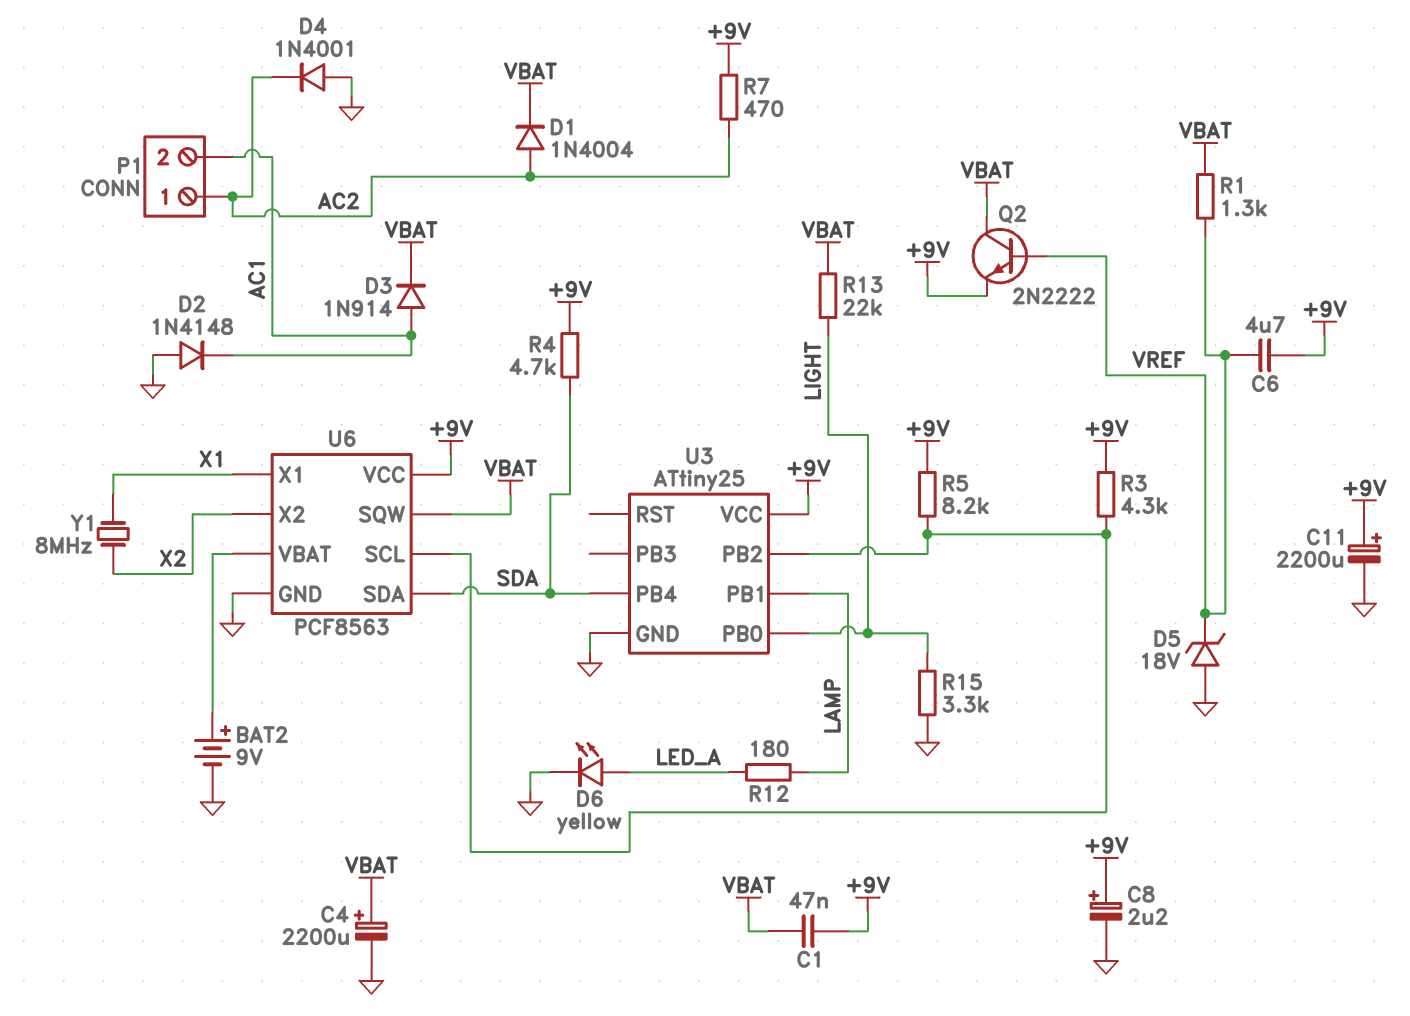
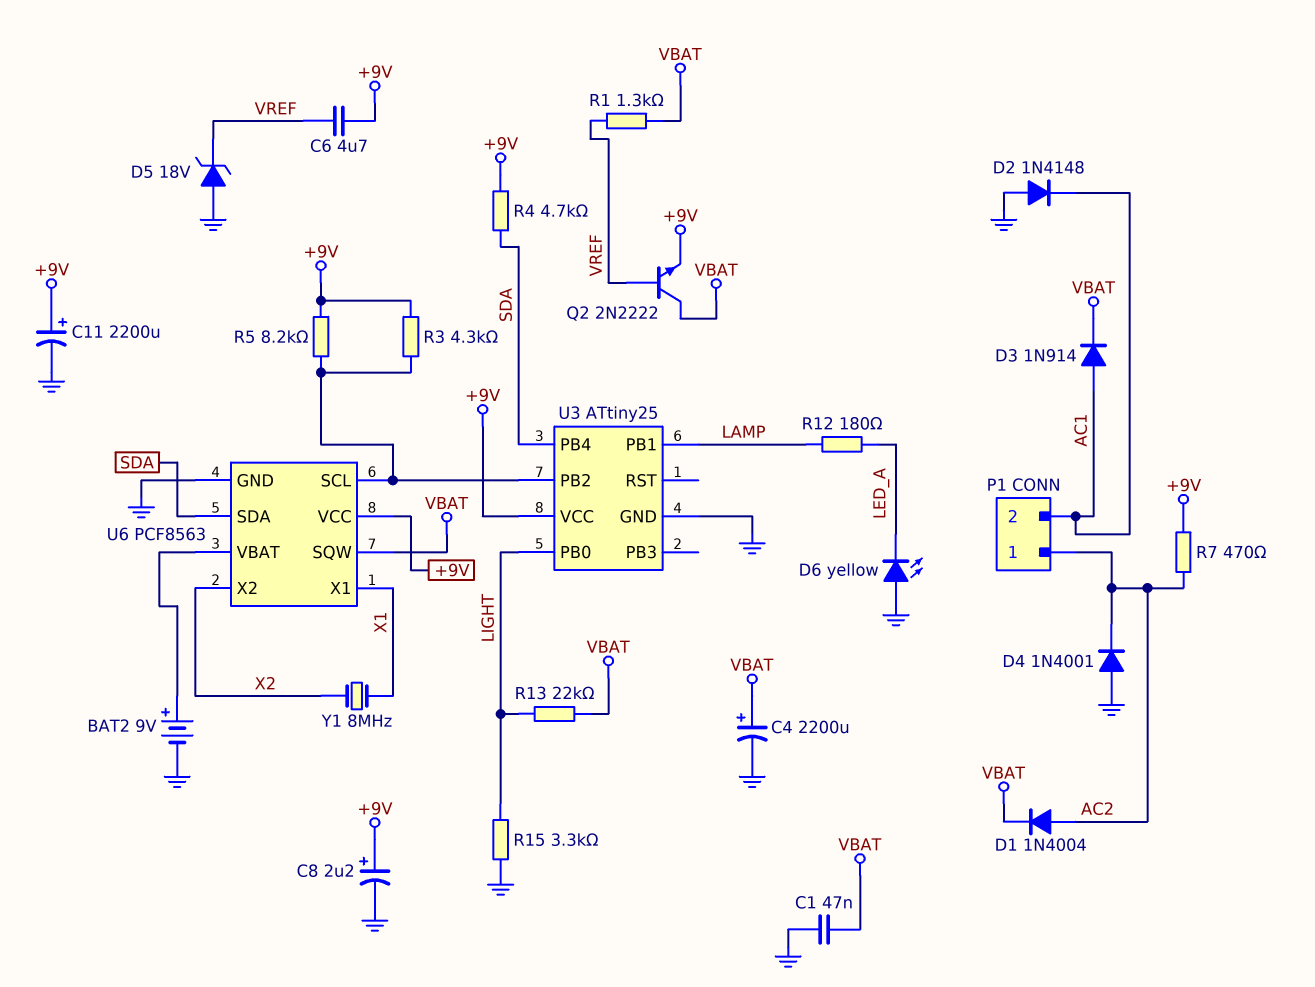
C1: 47nF (+9V, VBAT) -> 47nF (GND, VBAT)
D6: LED yellow (A LED_A, K GND) -> LED yellow (A GND, K LED_A)

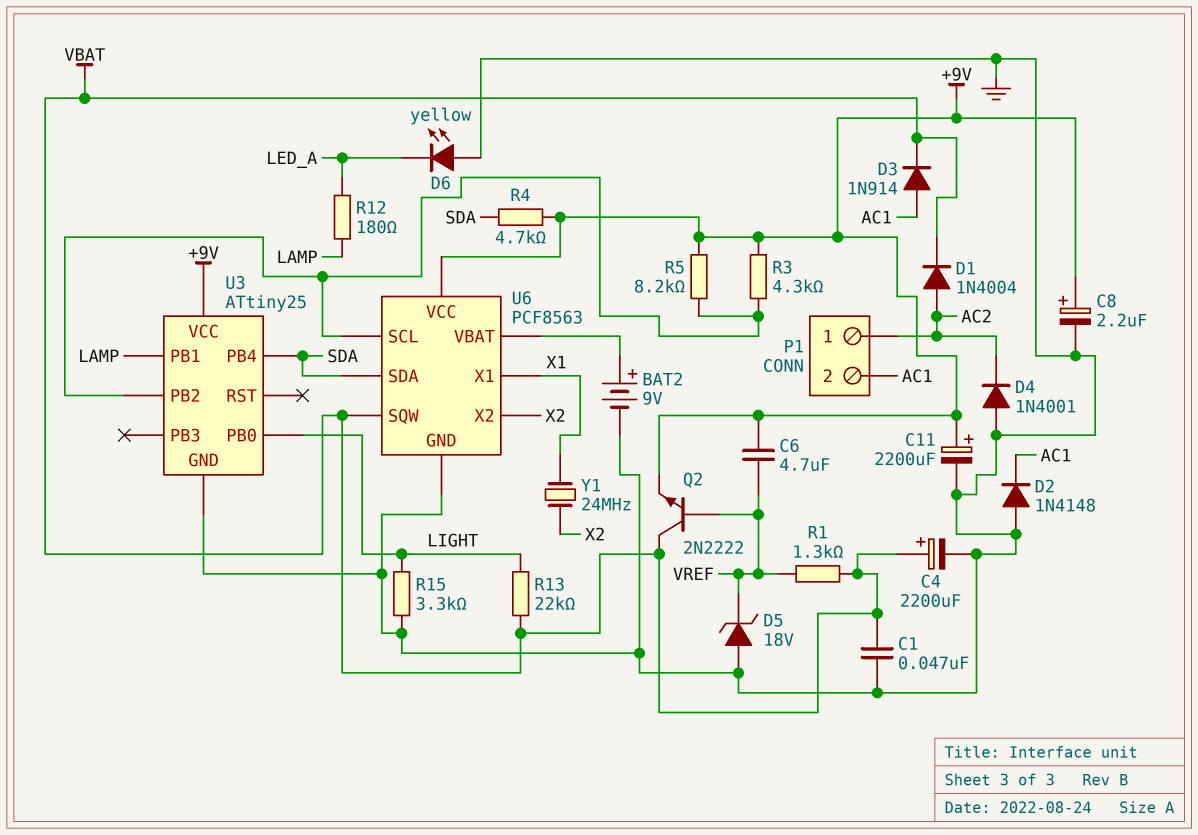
R7: 470 (+9V, AC2) -> none
Y1: 8MHz (X1, X2) -> 24MHz (X1, X2)

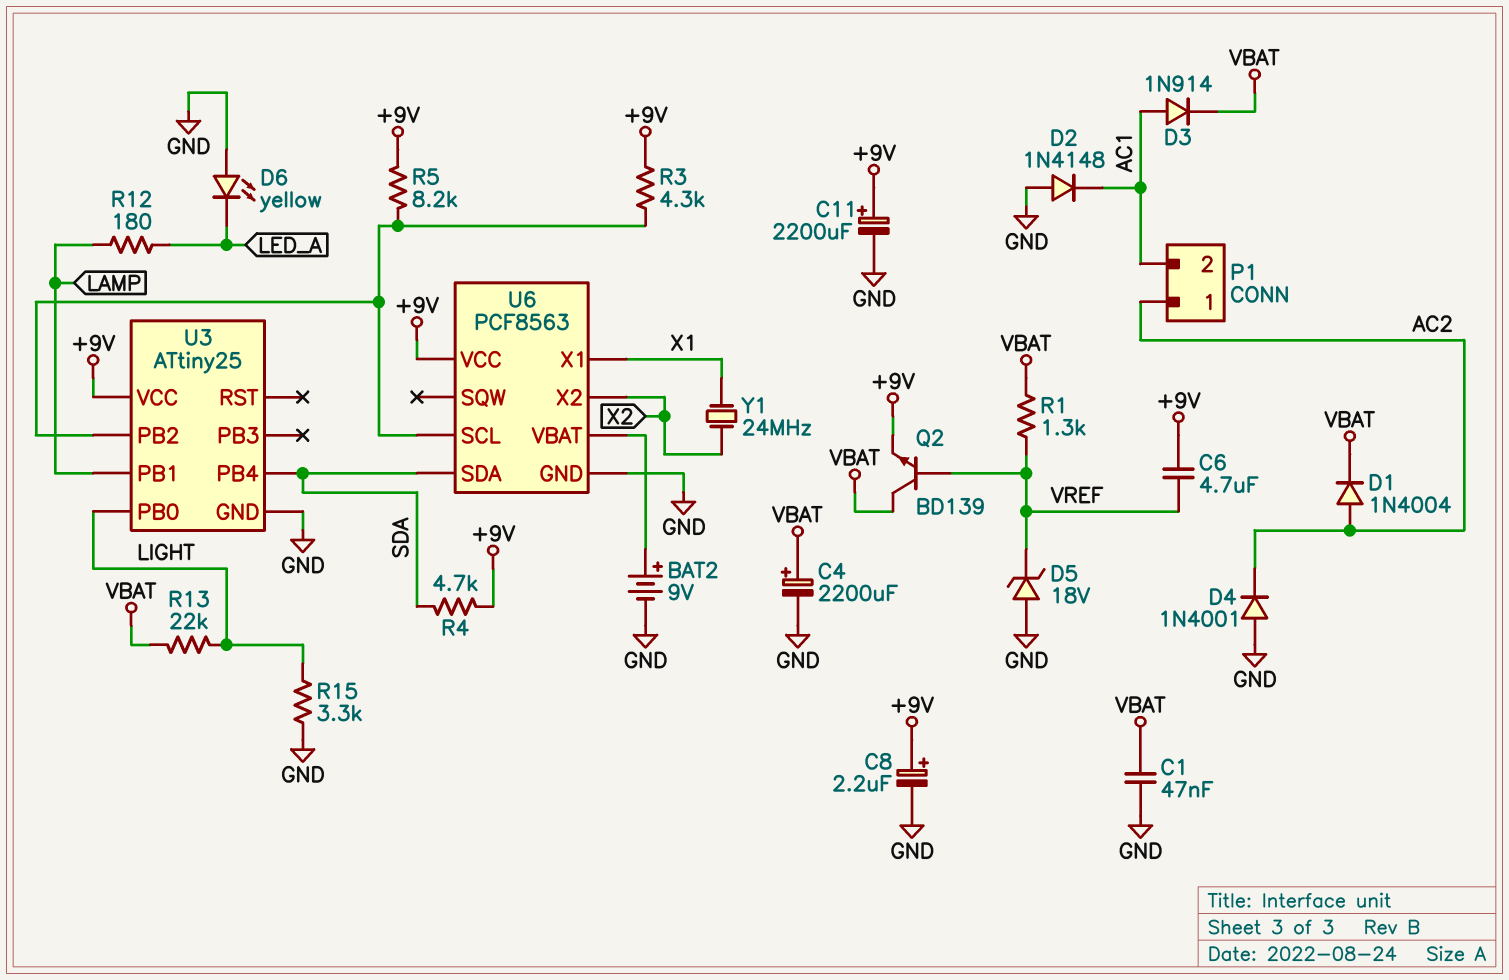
Q2: NPN 2N2222 (B VREF, C VBAT, E +9V) -> NPN BD139 (B VREF, C VBAT, E +9V)
U6 pin SQW: VBAT -> none

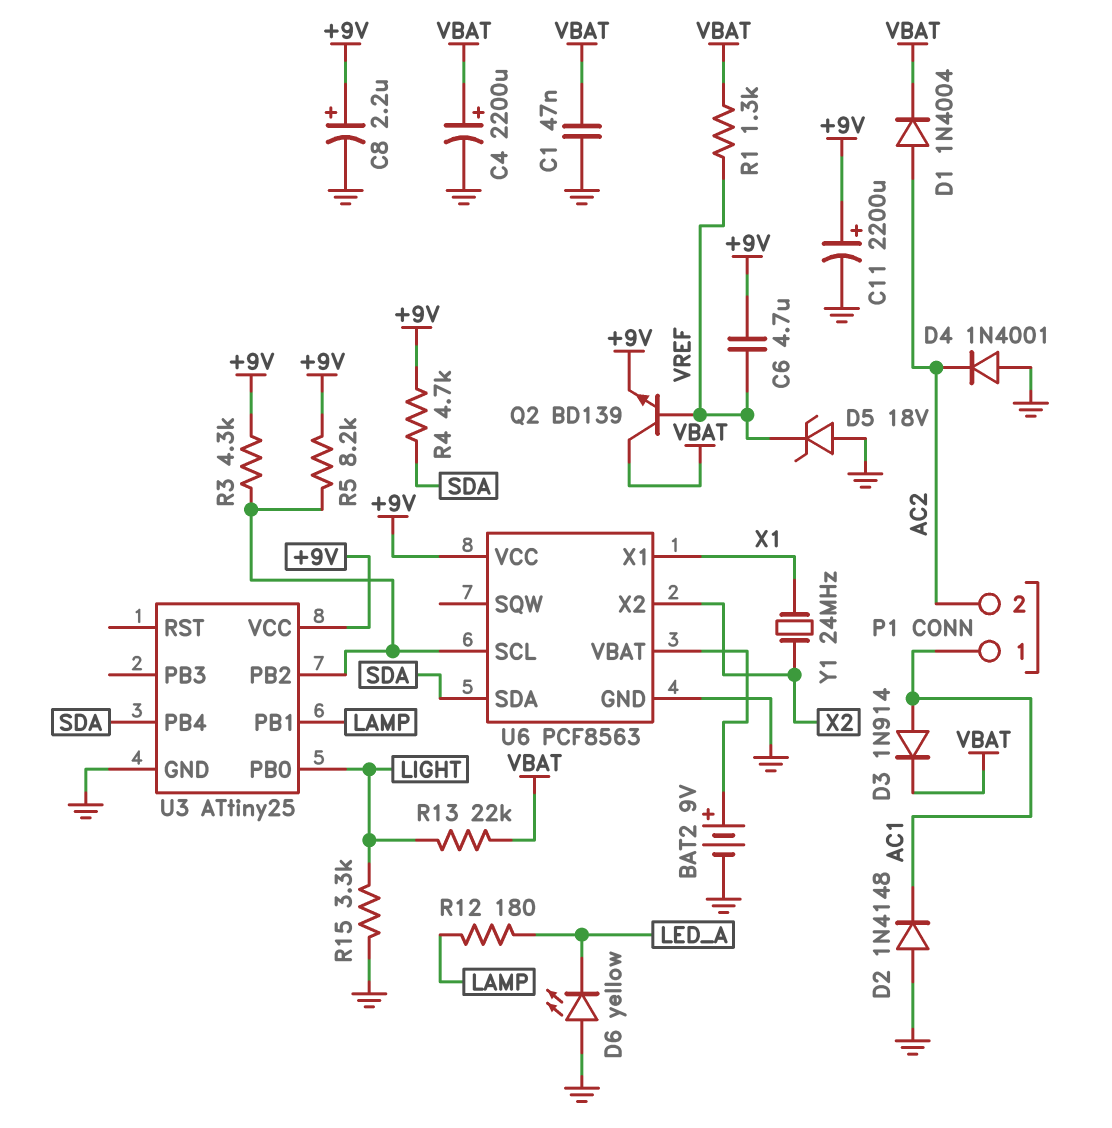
P1 pin 1: AC2 -> AC1
P1 pin 2: AC1 -> AC2

